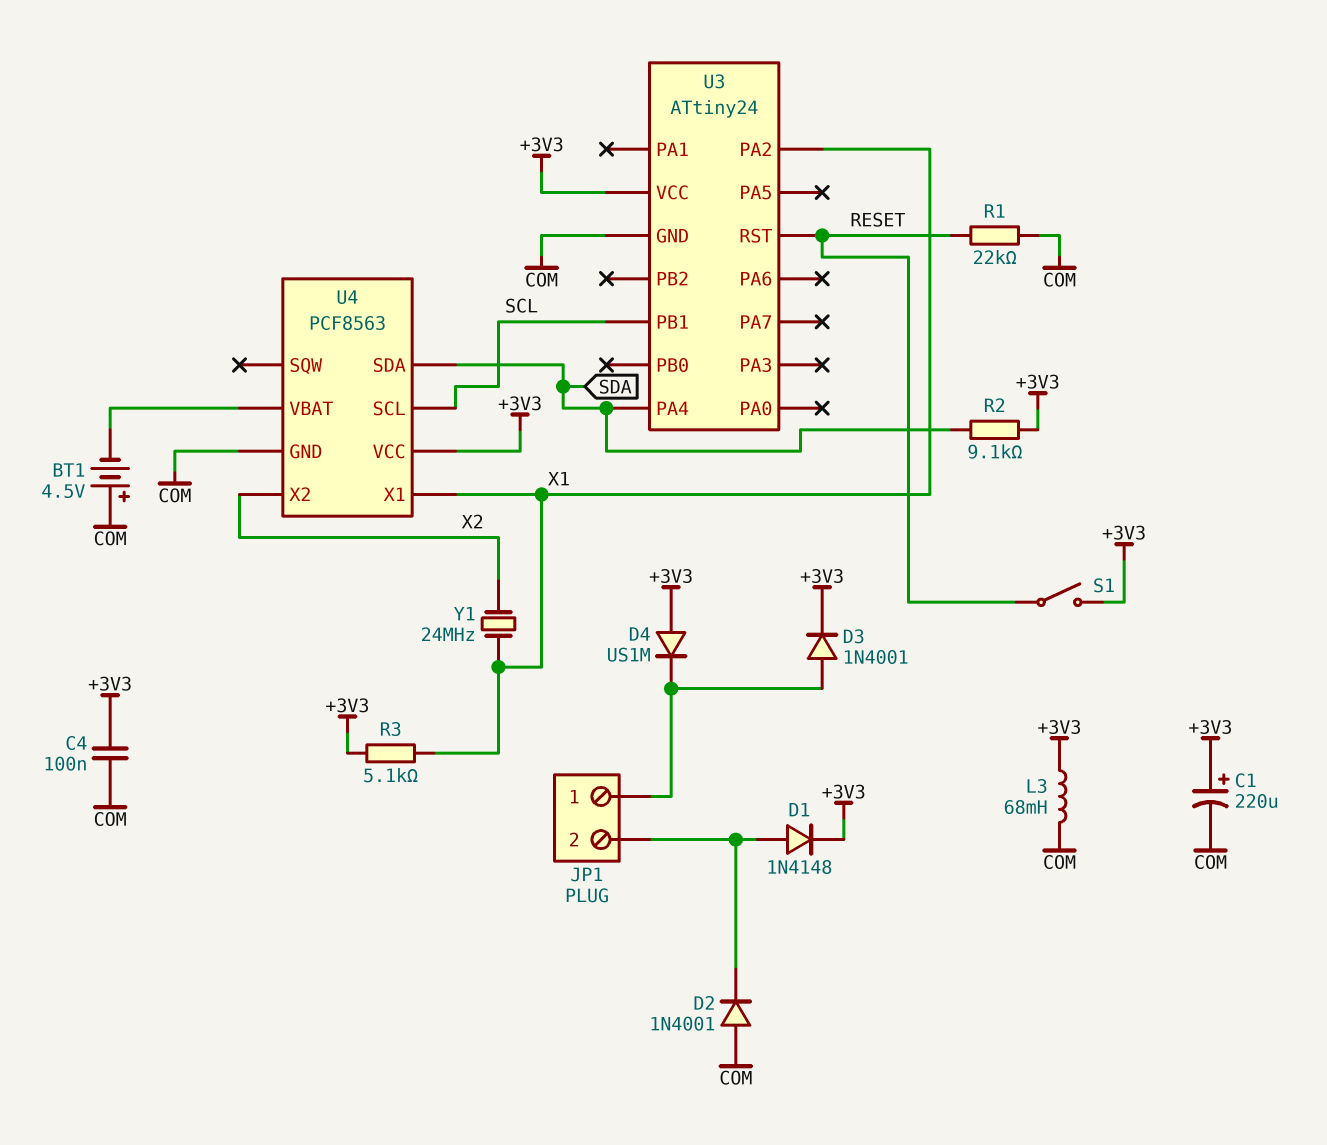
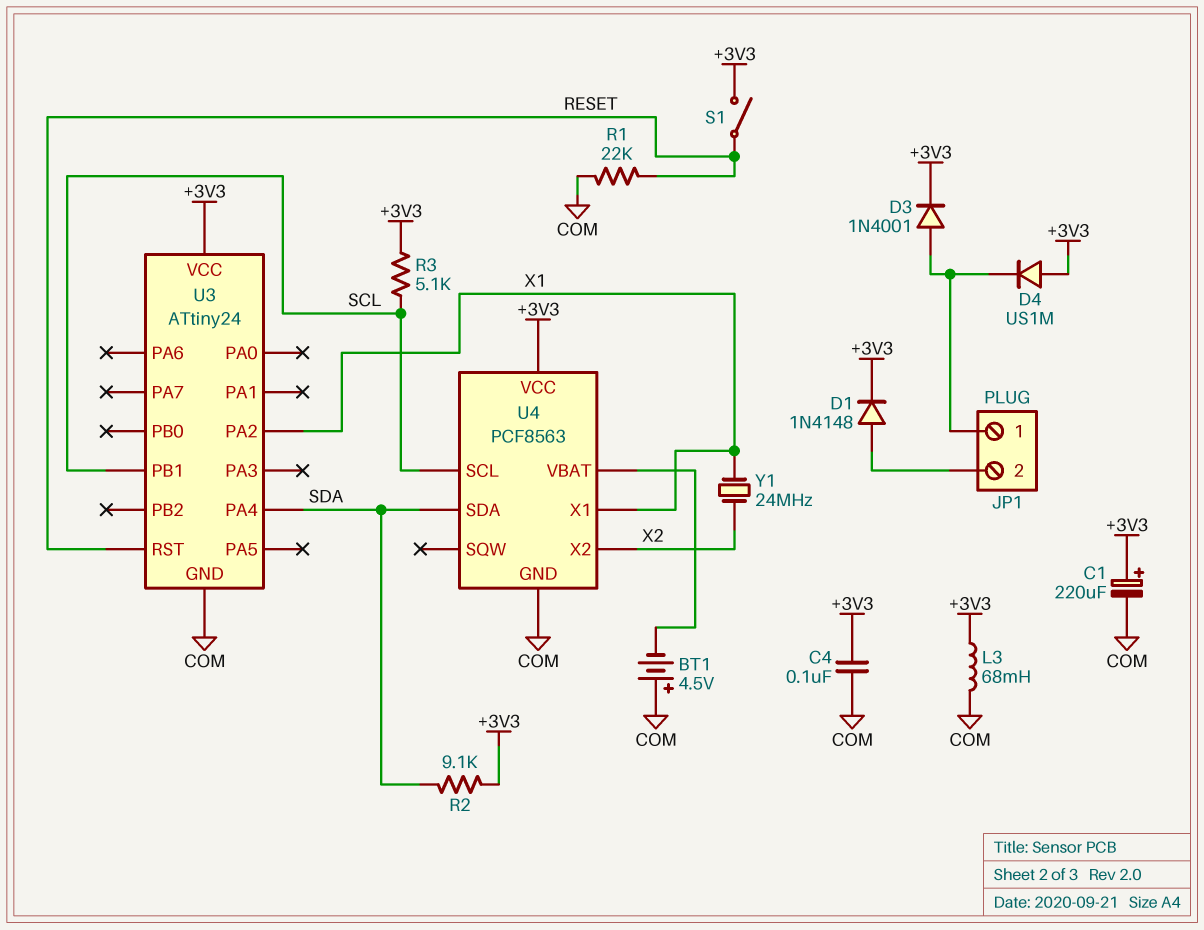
D2: diode 1N4001 (A COM, K JP1/2) -> none
R3: 5.1k (+3V3, X1) -> 5.1k (+3V3, SCL)

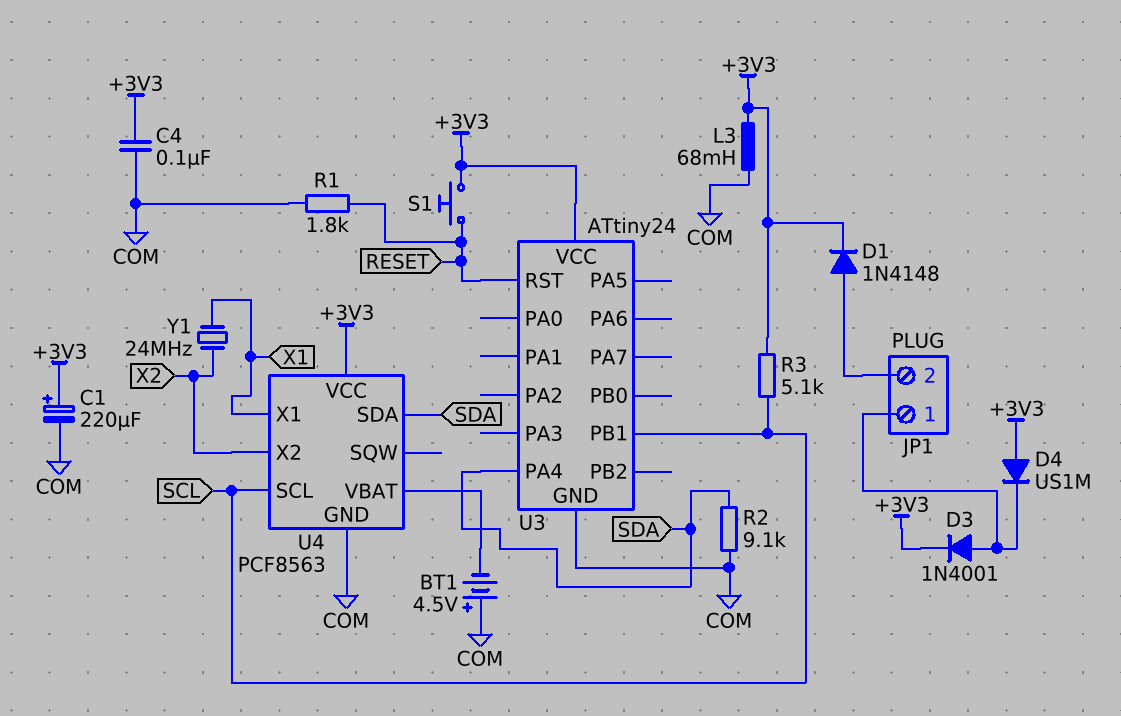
R1: 22k (COM, RESET) -> 1.8k (COM, RESET)
R2: 9.1k (+3V3, SDA) -> 9.1k (COM, SDA)
S1: switch (+3V3, RESET) -> button (+3V3, RESET)
U3 pin PA2: X1 -> none

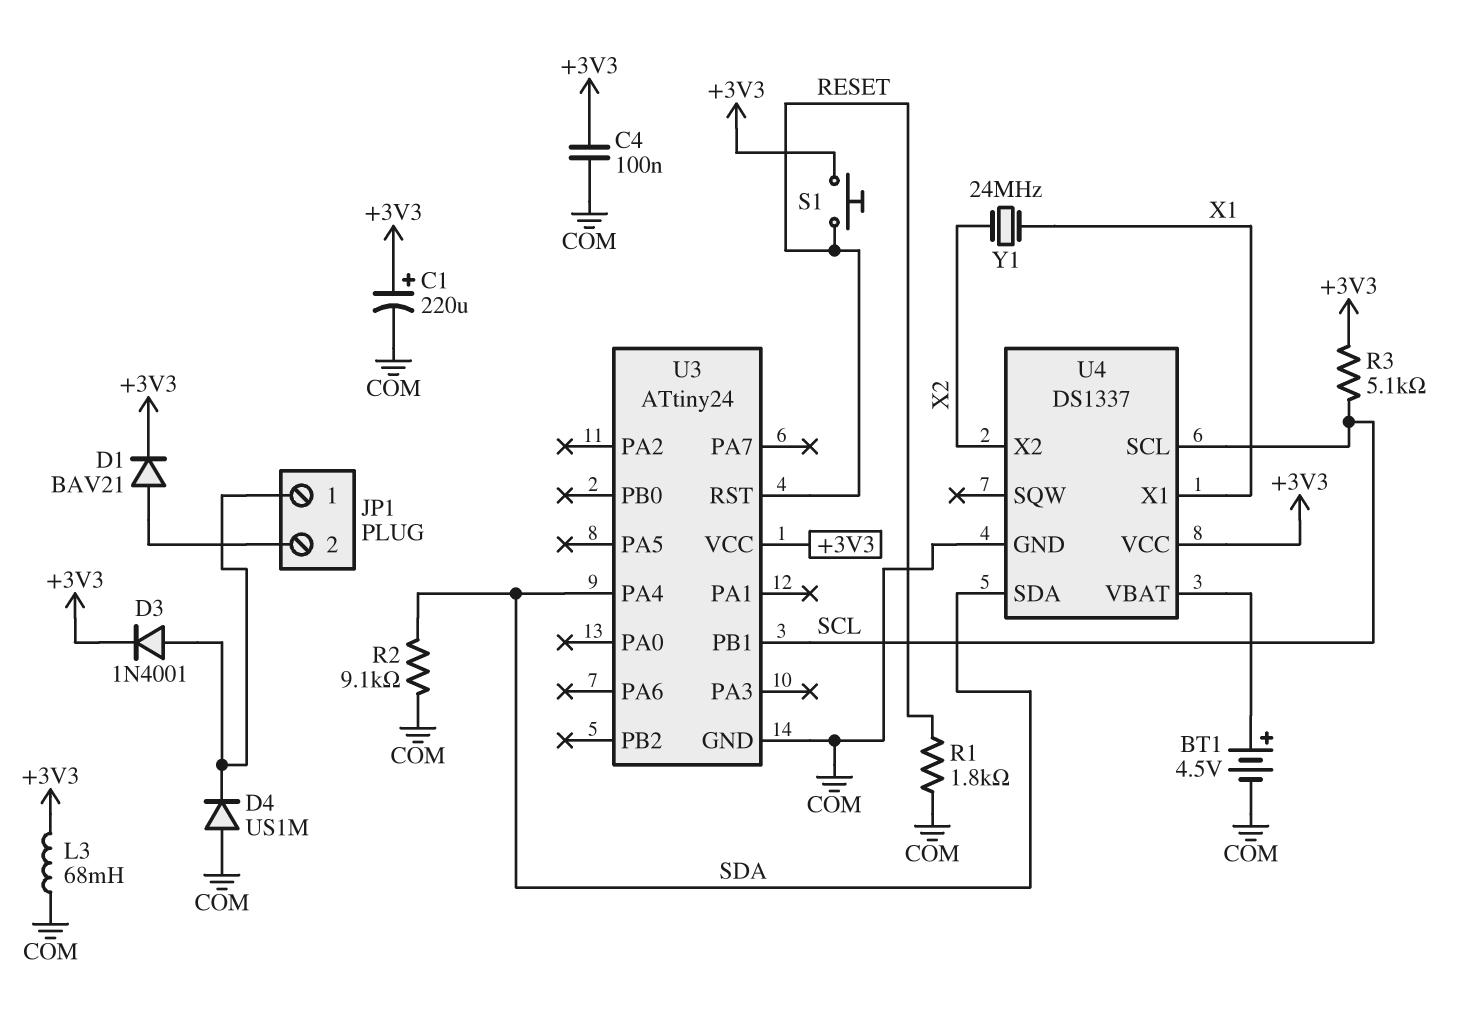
BT1: 4.5V (plus COM, minus U4/VBAT) -> 4.5V (plus U4/VBAT, minus COM)
D1: diode 1N4148 (A JP1/2, K +3V3) -> diode BAV21 (A JP1/2, K +3V3)
D4: diode US1M (A +3V3, K JP1/1) -> diode US1M (A COM, K JP1/1)
U4: PCF8563 -> DS1337

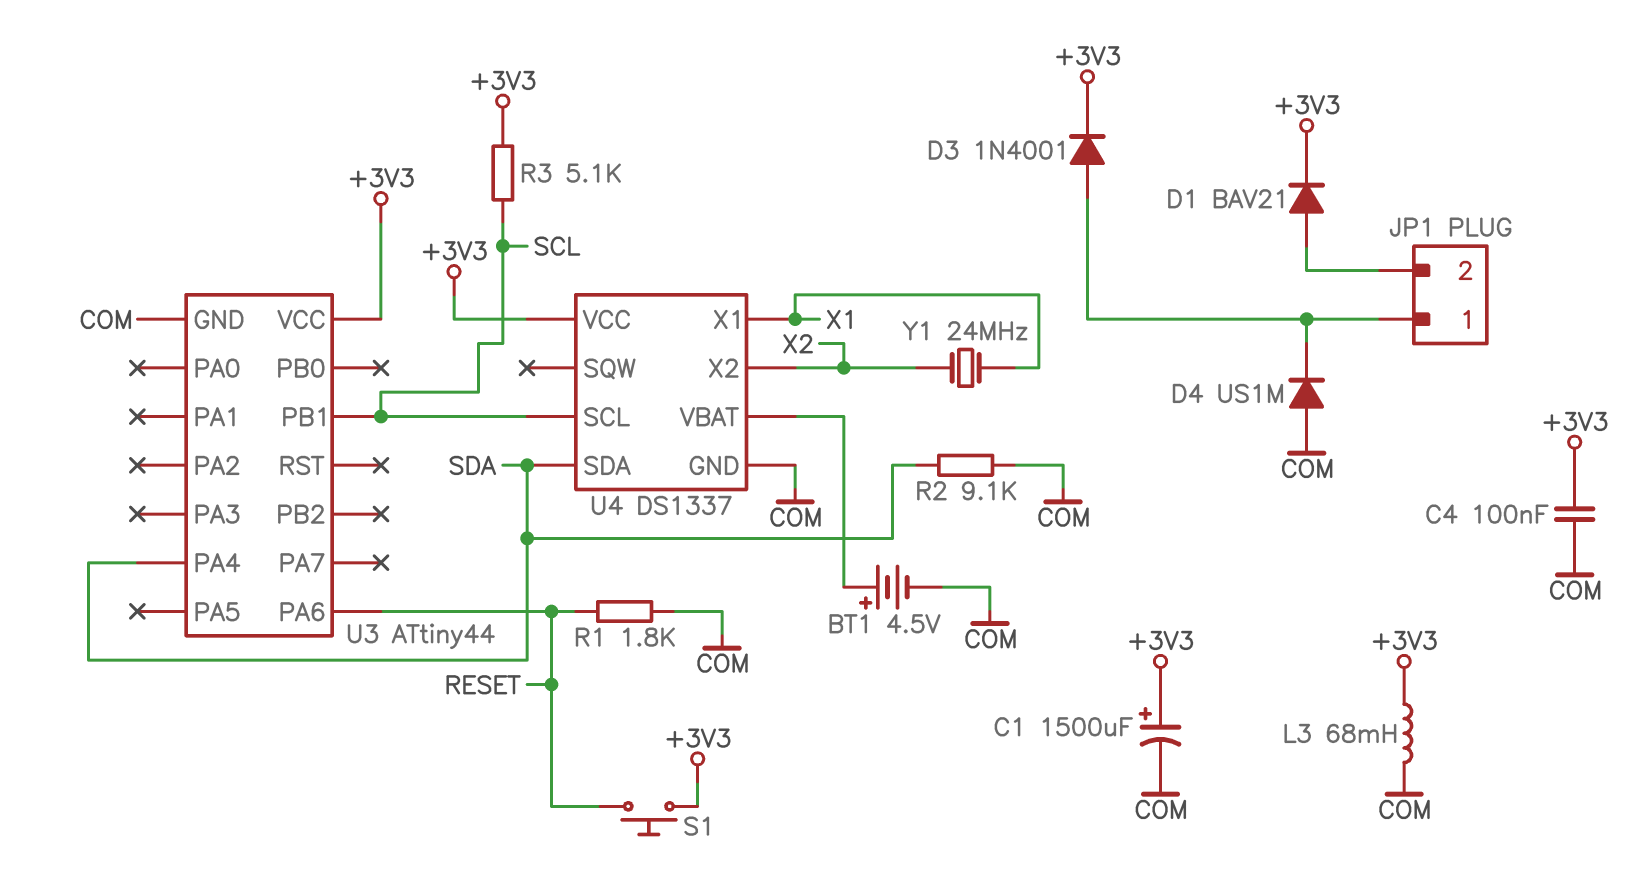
C1: 220uF (plus +3V3, minus COM) -> 1500uF (plus +3V3, minus COM)
U3: ATtiny24 -> ATtiny44
U3 pin PA6: none -> RESET
U3 pin RST: RESET -> none

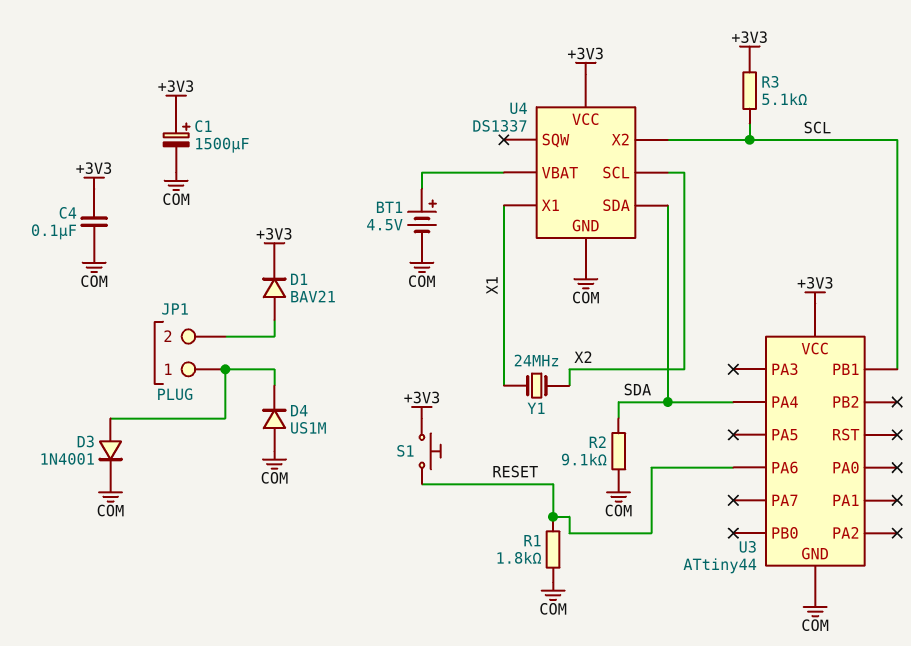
D3: diode 1N4001 (A JP1/1, K +3V3) -> diode 1N4001 (A JP1/1, K COM)
L3: 68mH (+3V3, COM) -> none
U4 pin SCL: SCL -> X2
U4 pin X2: X2 -> SCL

